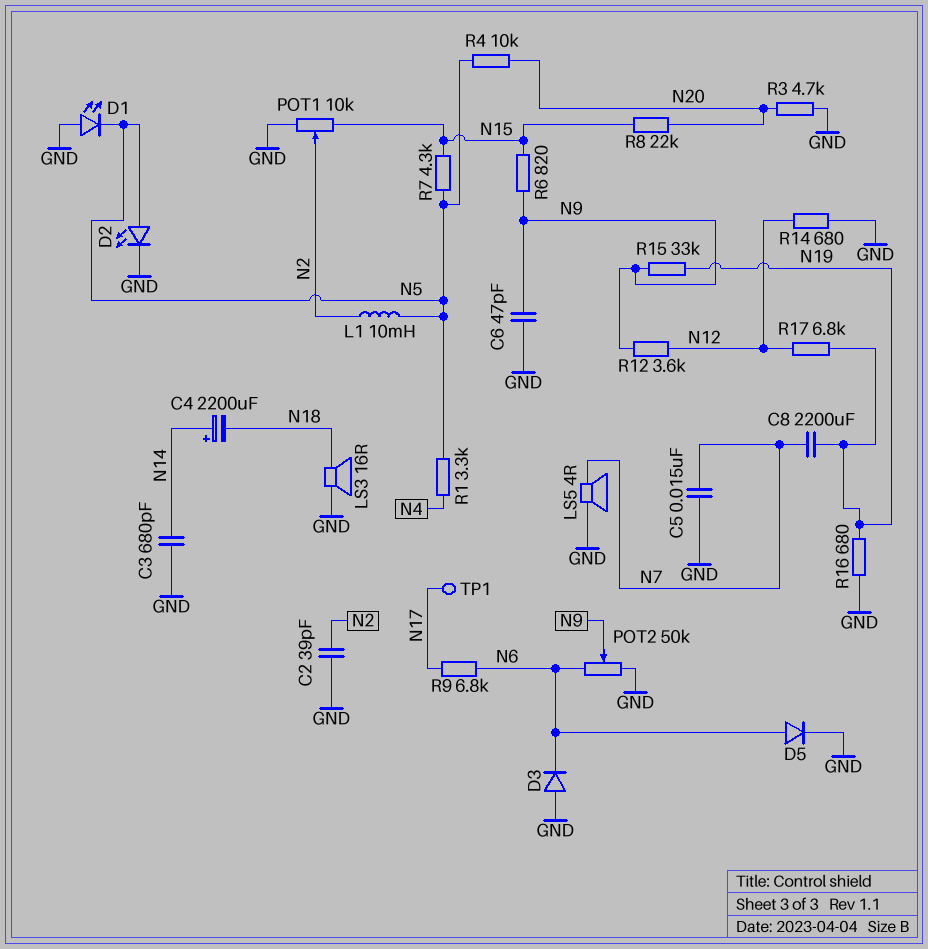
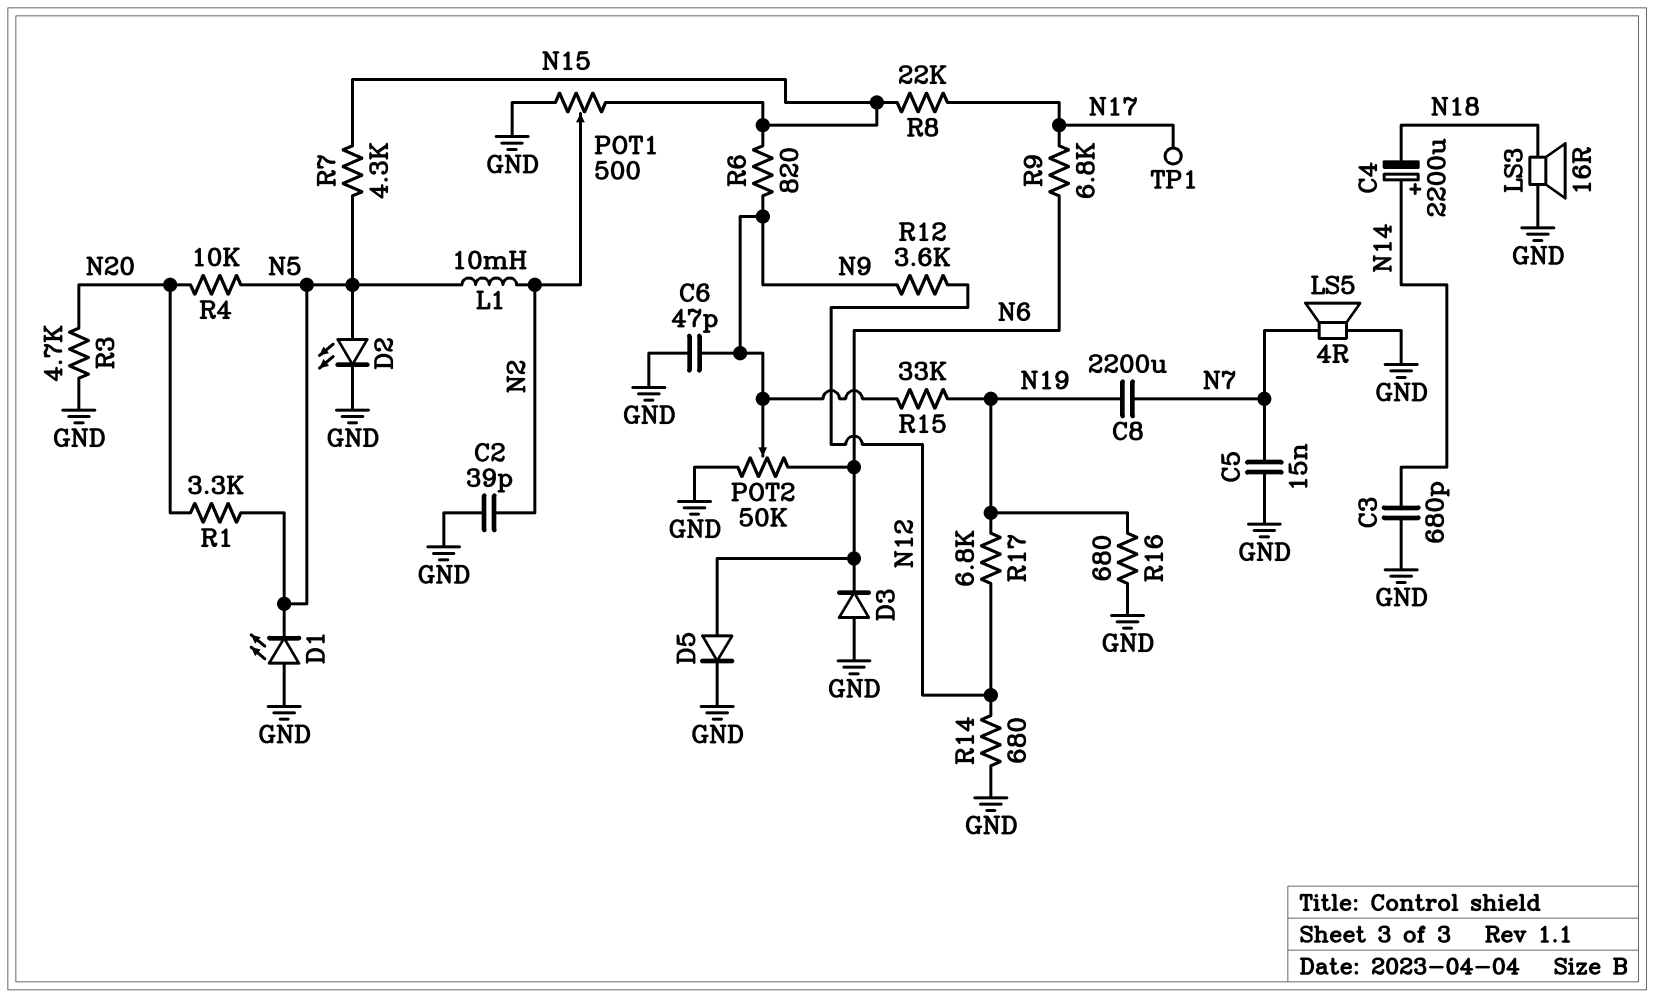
POT1: 10k (GND, N15, wiper N2) -> 500 (GND, N15, wiper N2)
R1: 3.3k (N4, N5) -> 3.3k (N5, N20)
R8: 22k (N15, N20) -> 22k (N15, N17)

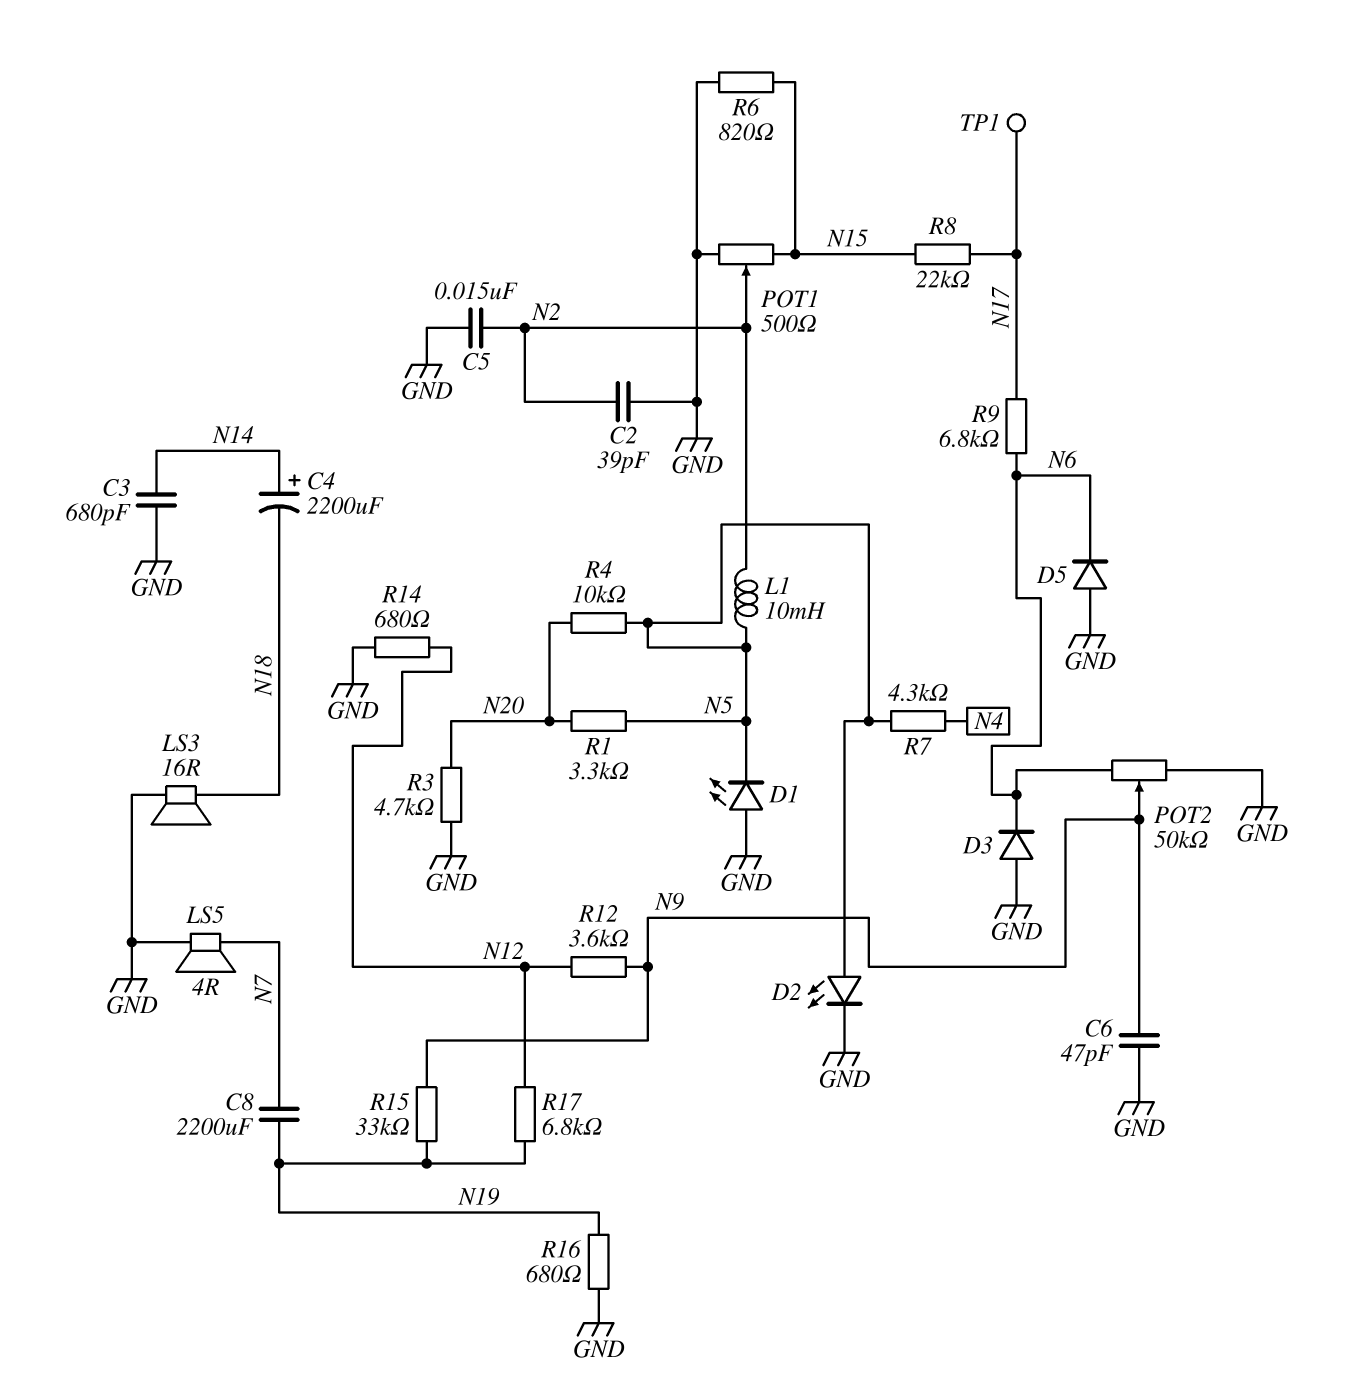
C5: 15nF (GND, N7) -> 15nF (GND, N2)
D5: diode (A N6, K GND) -> diode (A GND, K N6)
R6: 820 (N9, N15) -> 820 (GND, N15)
R7: 4.3k (N5, N15) -> 4.3k (N4, N5)

